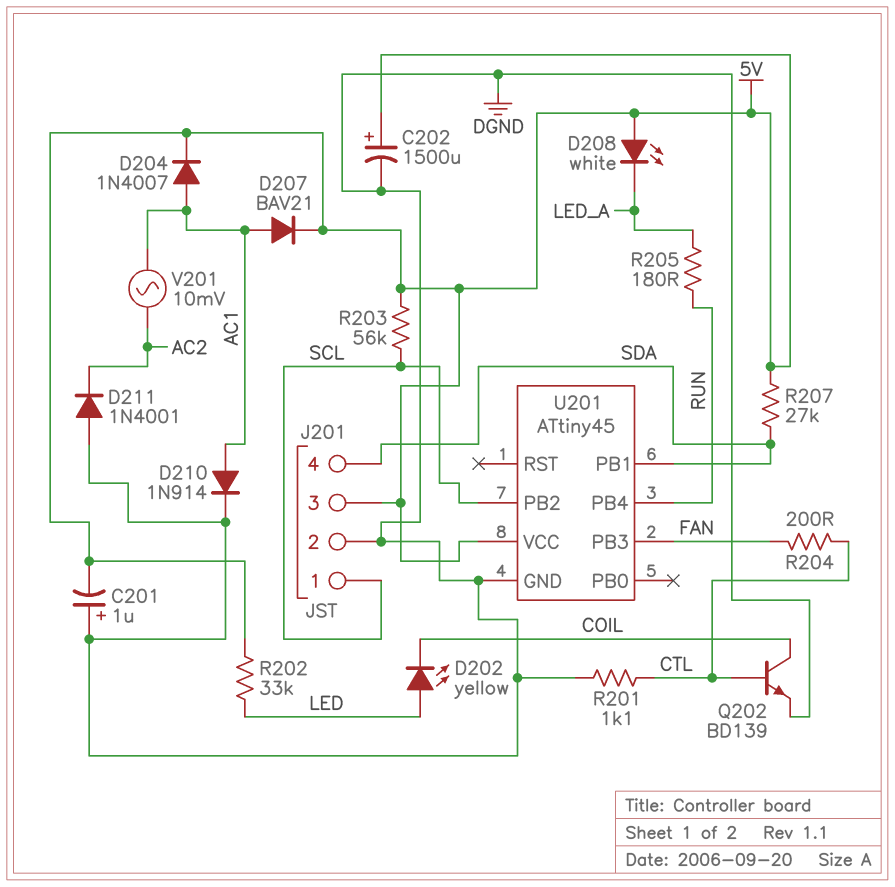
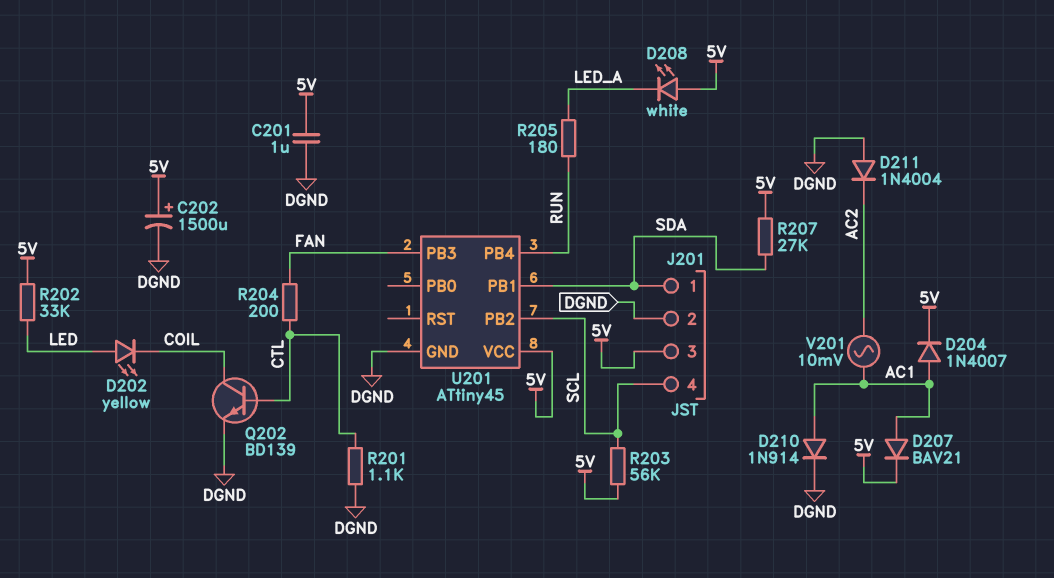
C201: 1uF (plus DGND, minus 5V) -> 1uF (5V, DGND)
D211: diode 1N4001 (A DGND, K AC2) -> diode 1N4004 (A DGND, K AC2)
J201 pin 1: SCL -> SDA
J201 pin 4: SDA -> SCL

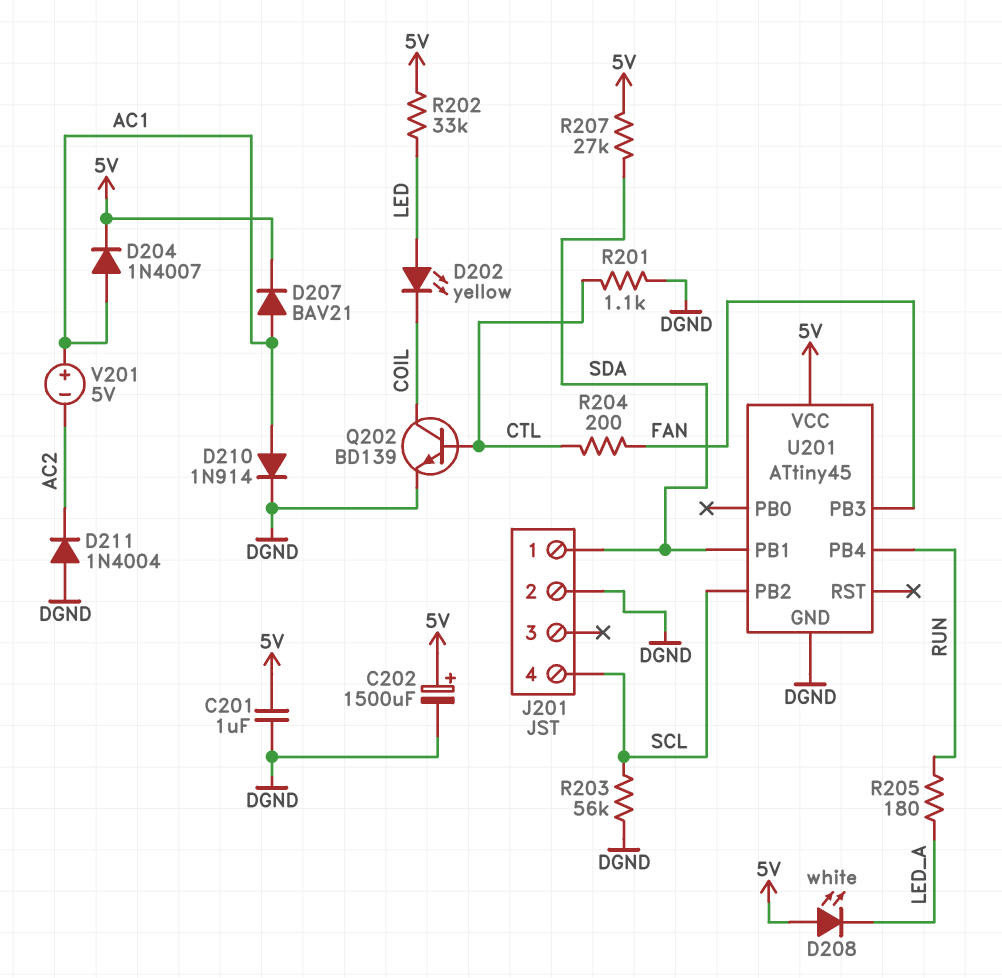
J201 pin 3: 5V -> none
R203: 56k (5V, SCL) -> 56k (DGND, SCL)
V201: AC 10mV (AC1, AC2) -> 5V (plus AC1, minus AC2)

